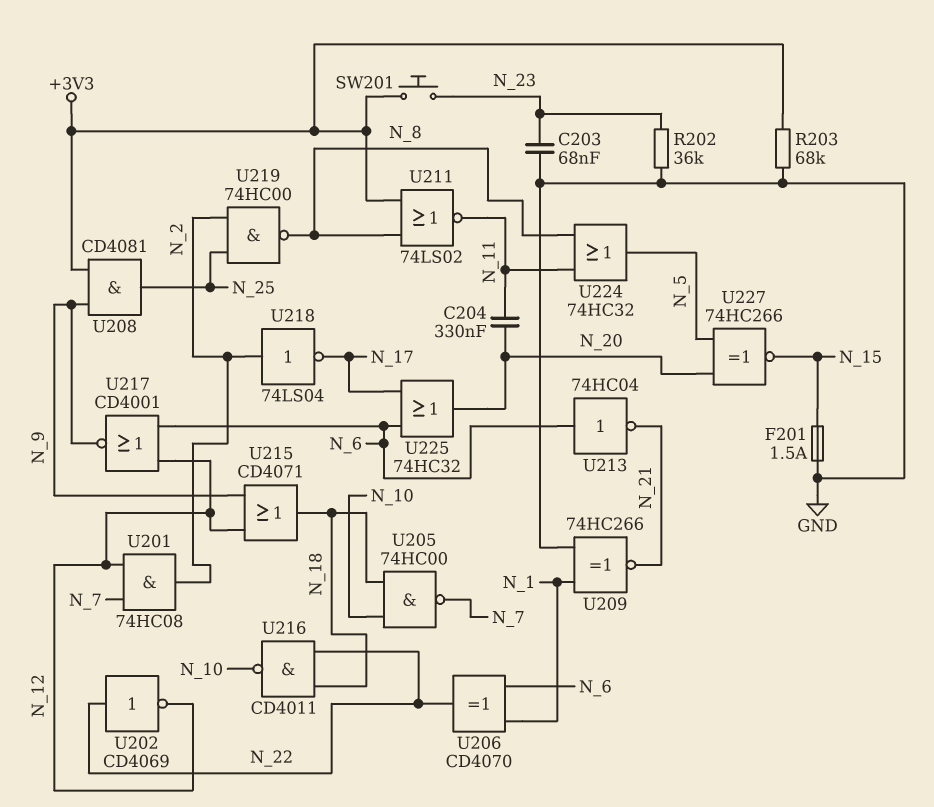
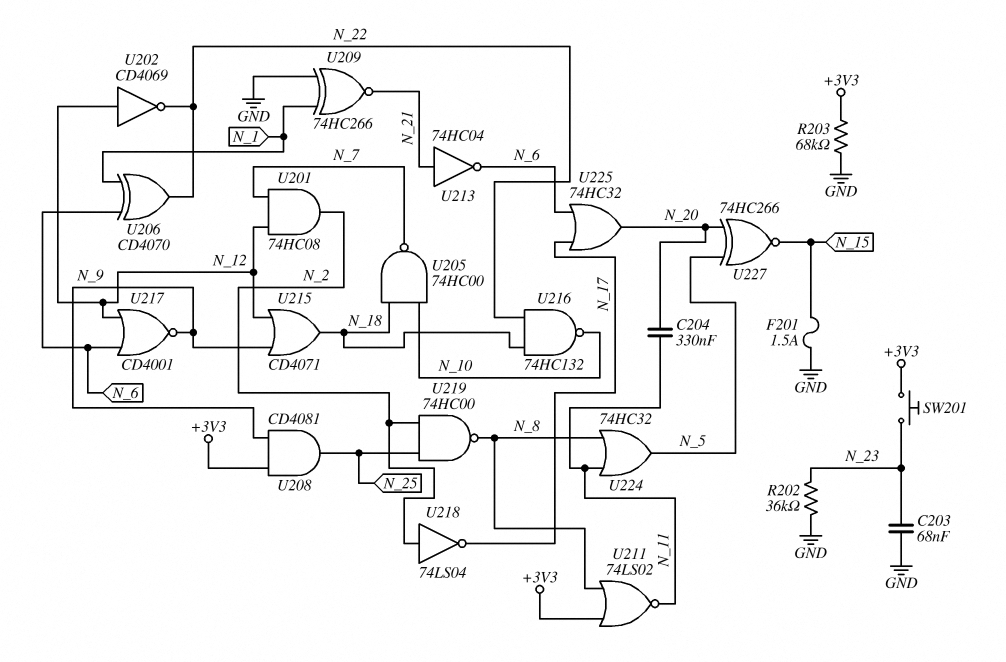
U202: NOT CD4069 (in N_22, out N_12) -> NOT CD4069 (in N_12, out N_22)
U213: NOT 74HC04 (in N_6, out N_21) -> NOT 74HC04 (in N_21, out N_6)
U216: NAND CD4011 (in N_18, in N_22, out N_10) -> NAND 74HC132 (in N_18, in N_22, out N_10)

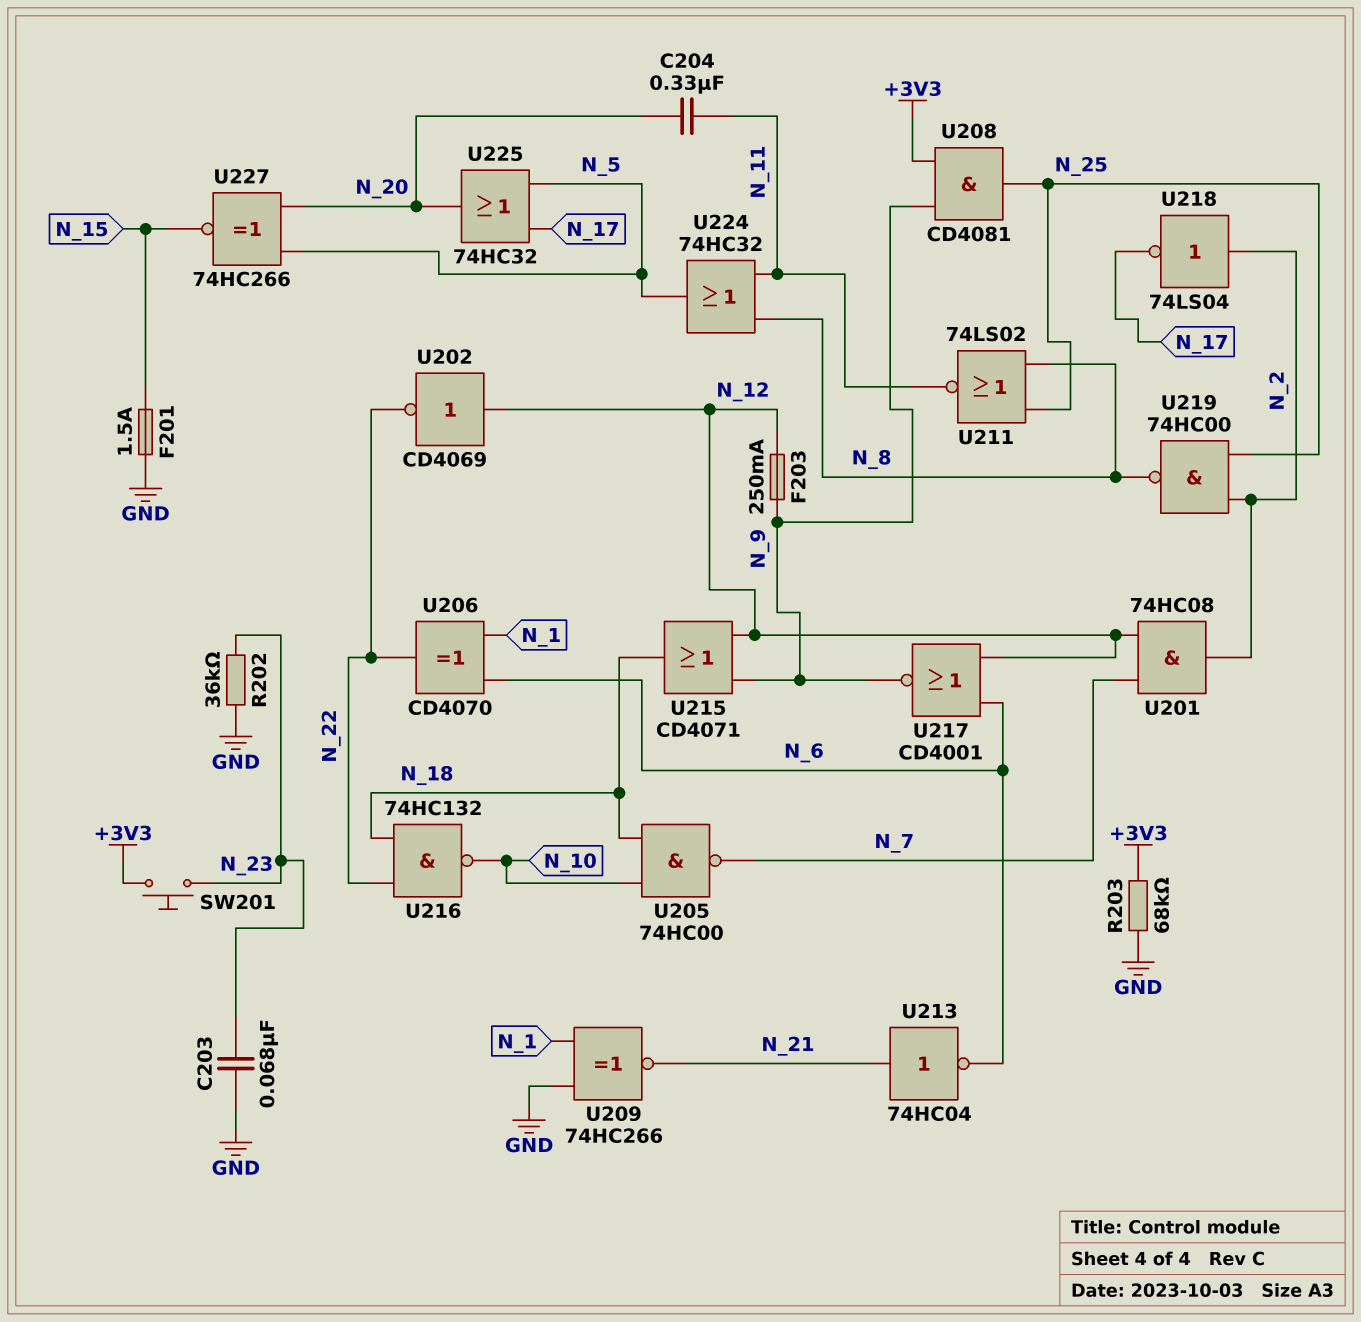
F203: none -> 250mA (N_9, N_12)
U211: NOR 74LS02 (in +3V3, in N_8, out N_11) -> NOR 74LS02 (in N_8, in N_25, out N_11)
U225: OR 74HC32 (in N_6, in N_17, out N_20) -> OR 74HC32 (in N_5, in N_17, out N_20)

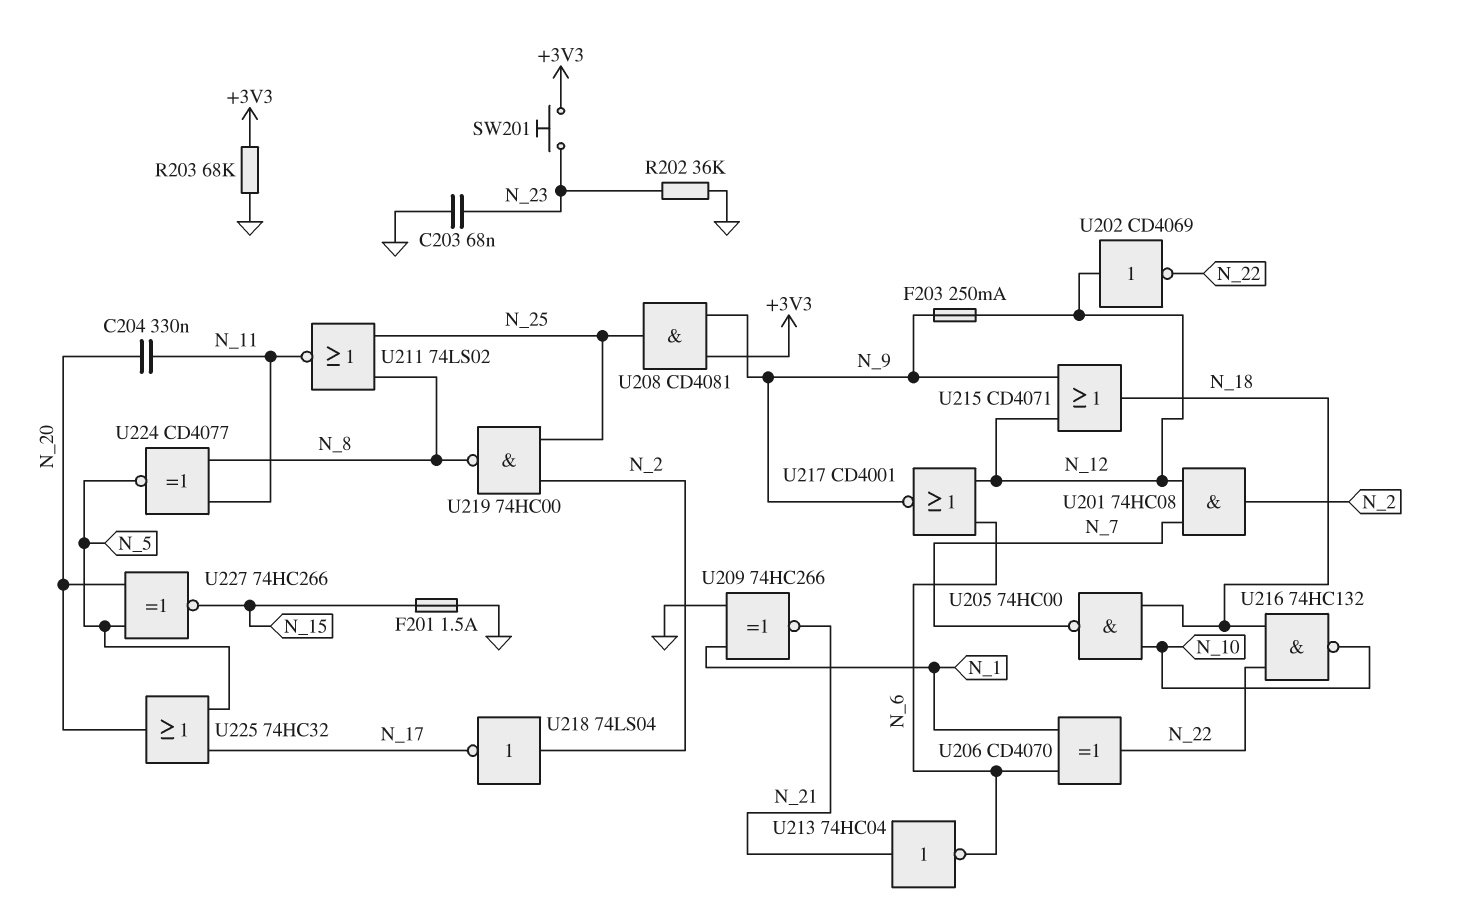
U224: OR 74HC32 (in N_8, in N_11, out N_5) -> XNOR CD4077 (in N_8, in N_11, out N_5)

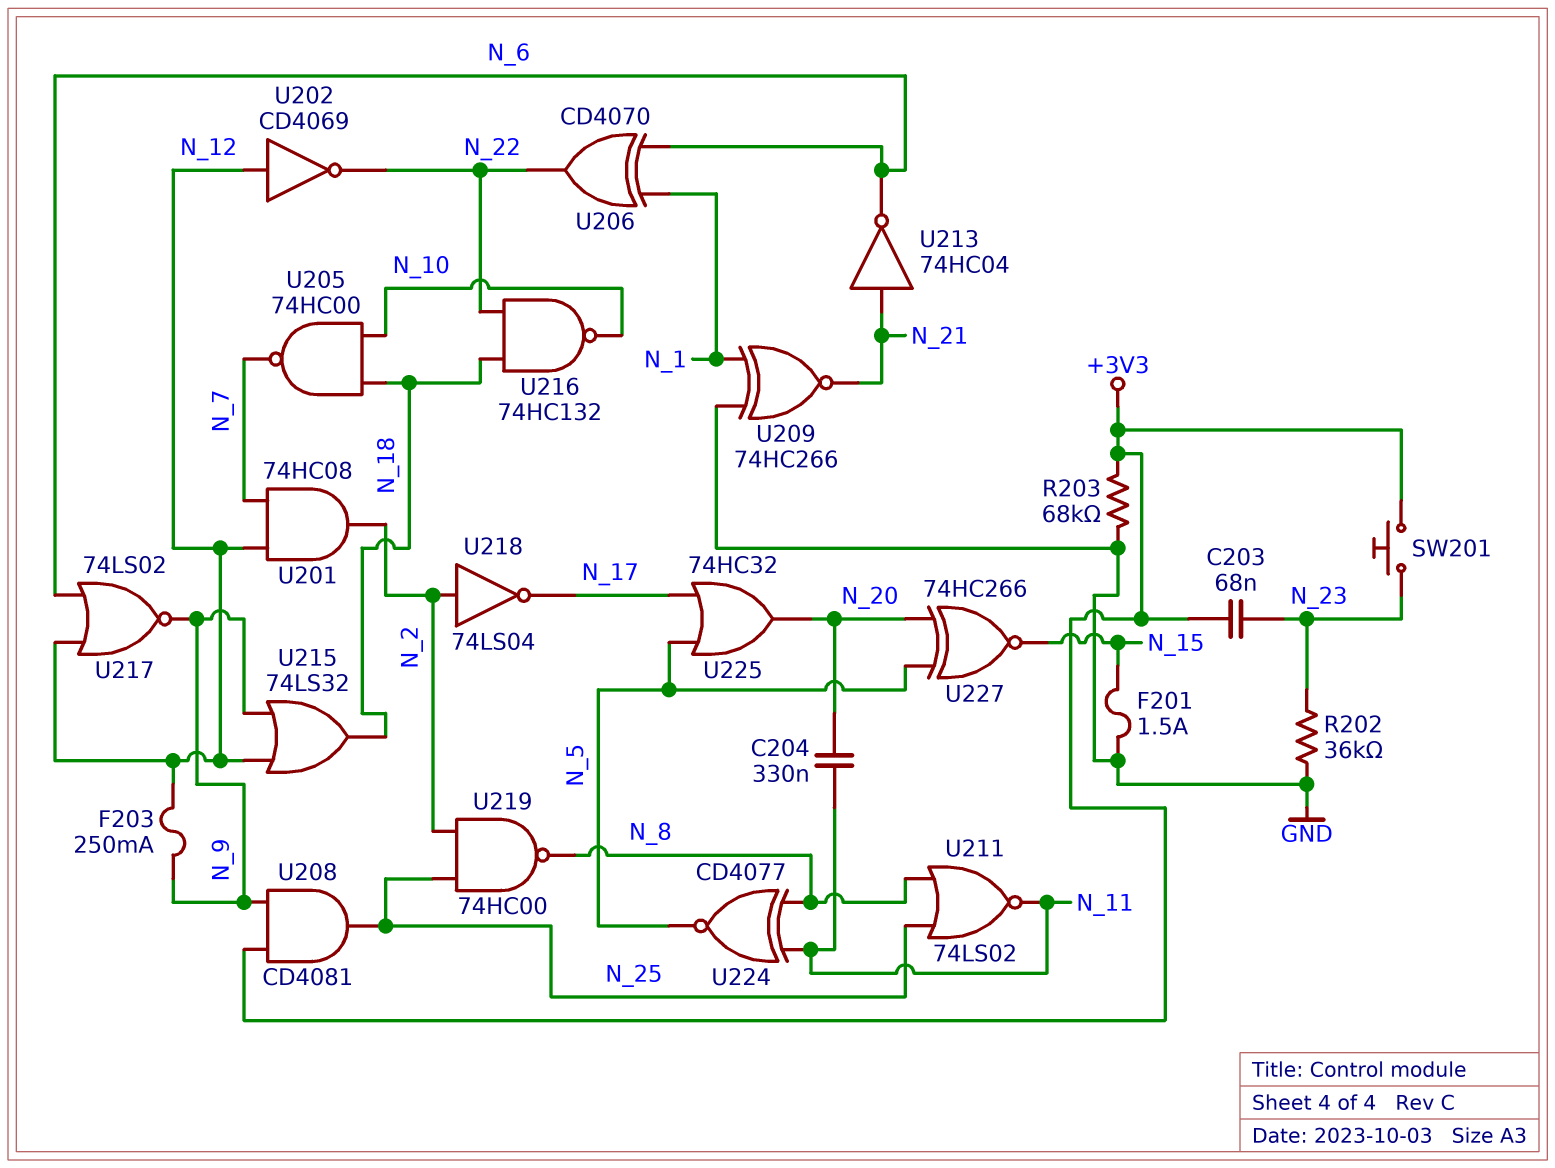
C203: 68nF (GND, N_23) -> 68nF (+3V3, N_23)
U215: OR CD4071 (in N_9, in N_12, out N_18) -> OR 74LS32 (in N_9, in N_12, out N_18)
U217: NOR CD4001 (in N_6, in N_12, out N_9) -> NOR 74LS02 (in N_6, in N_12, out N_9)

